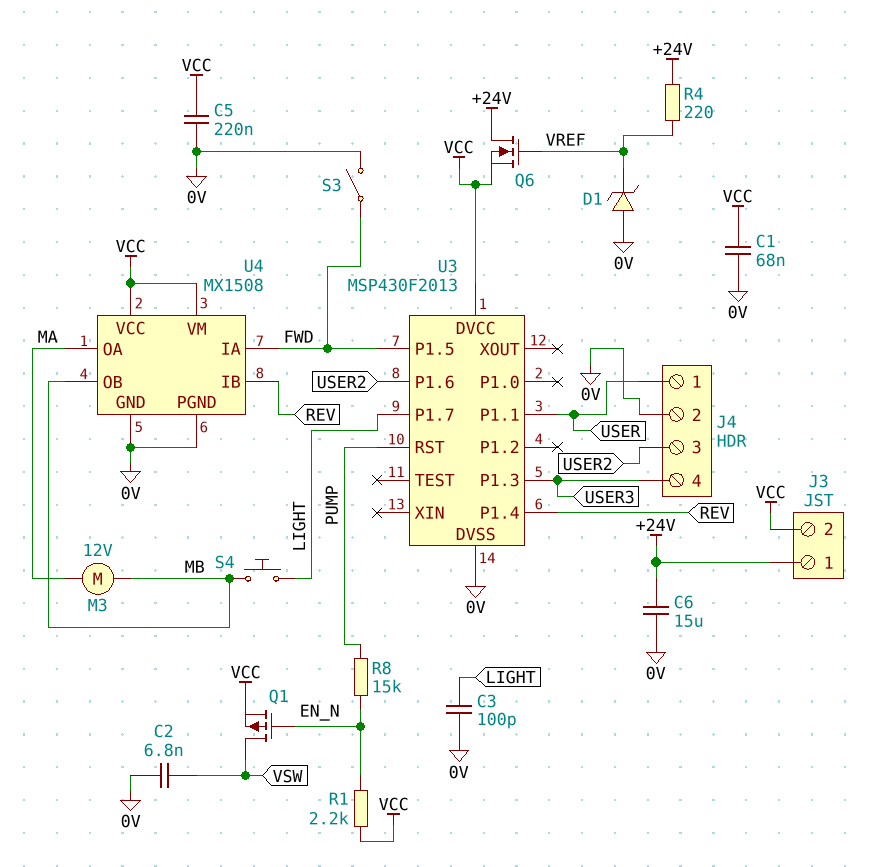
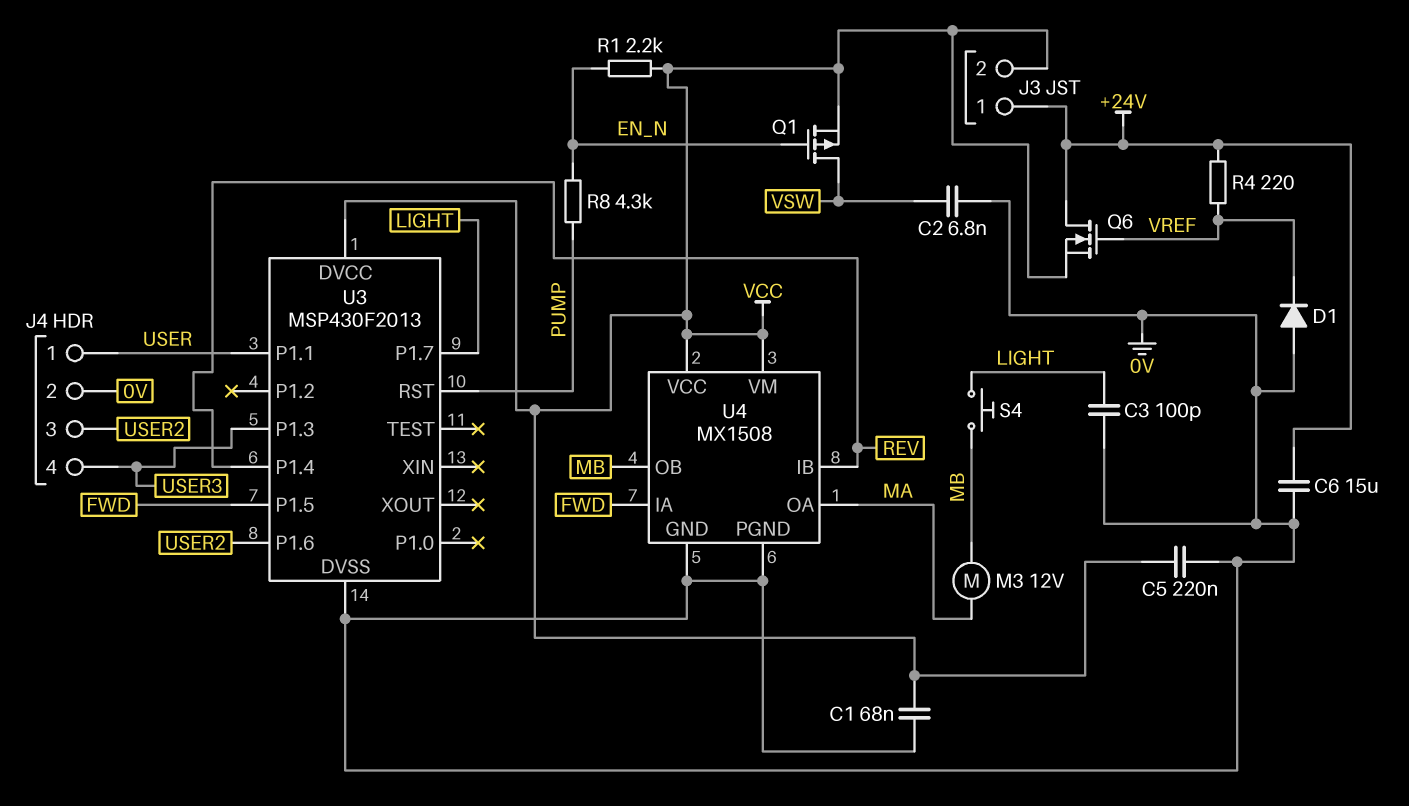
D1: zener (A 0V, K VREF) -> diode (A 0V, K VREF)
R8: 15k (EN_N, PUMP) -> 4.3k (EN_N, PUMP)
S3: switch (0V, FWD) -> none

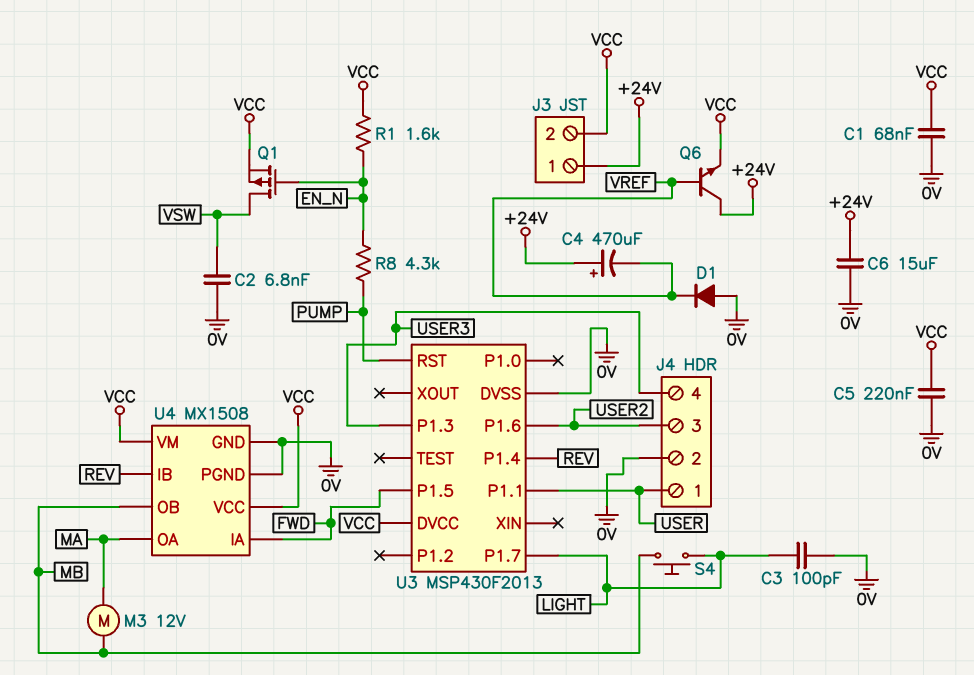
C4: none -> 470uF (plus +24V, minus VREF)
Q6: NMOS (G VREF, D +24V, S VCC) -> NPN (B VREF, C +24V, E VCC)
R1: 2.2k (EN_N, VCC) -> 1.6k (EN_N, VCC)
R4: 220 (+24V, VREF) -> none

